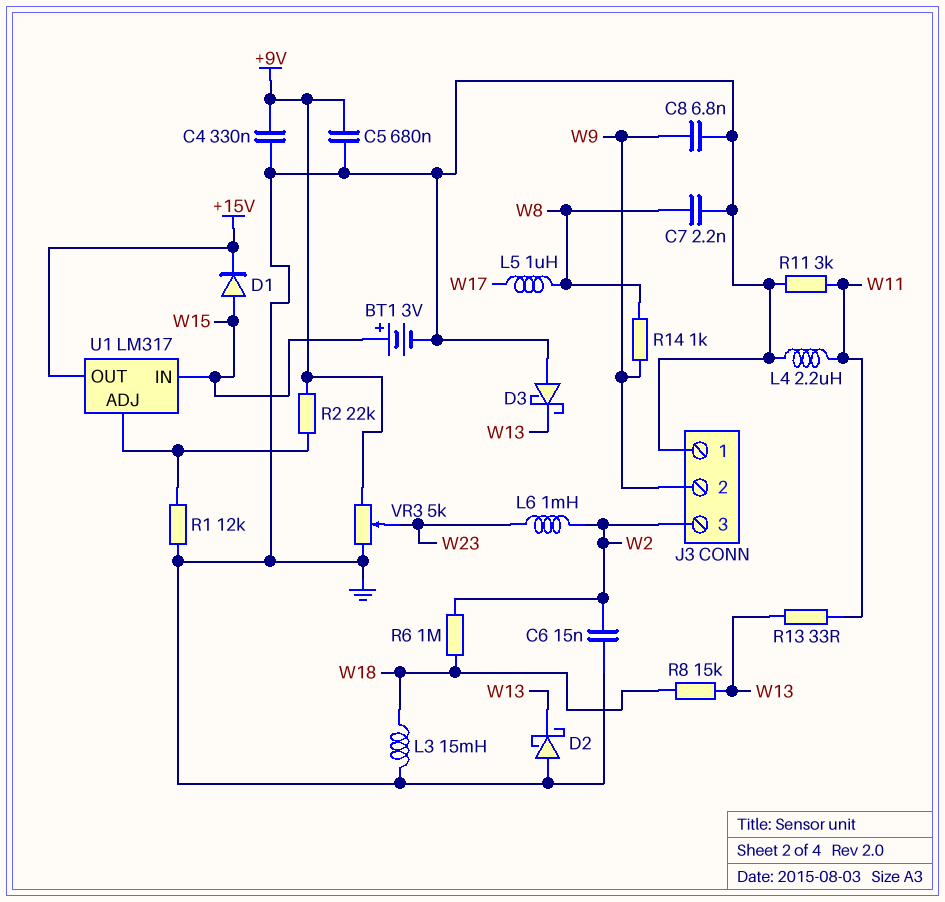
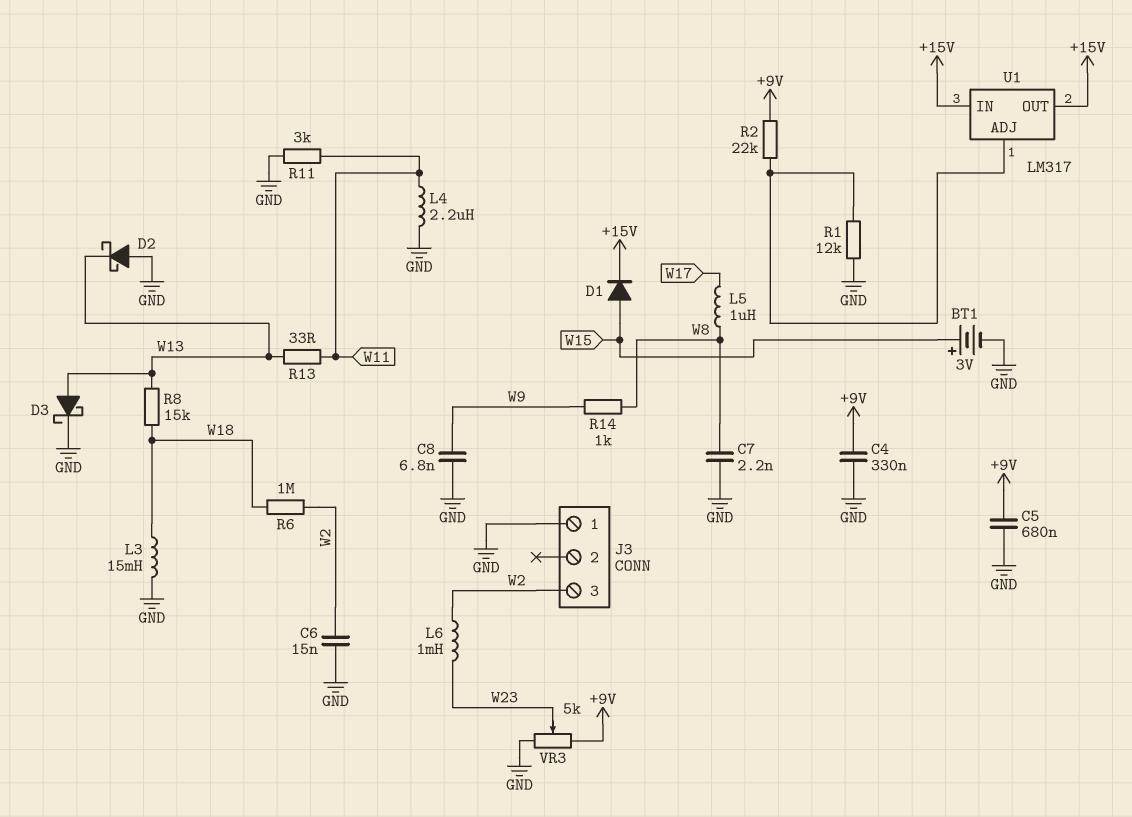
D3: schottky (A GND, K W13) -> schottky (A W13, K GND)
J3 pin 2: W9 -> none
U1 pin IN: W15 -> +15V

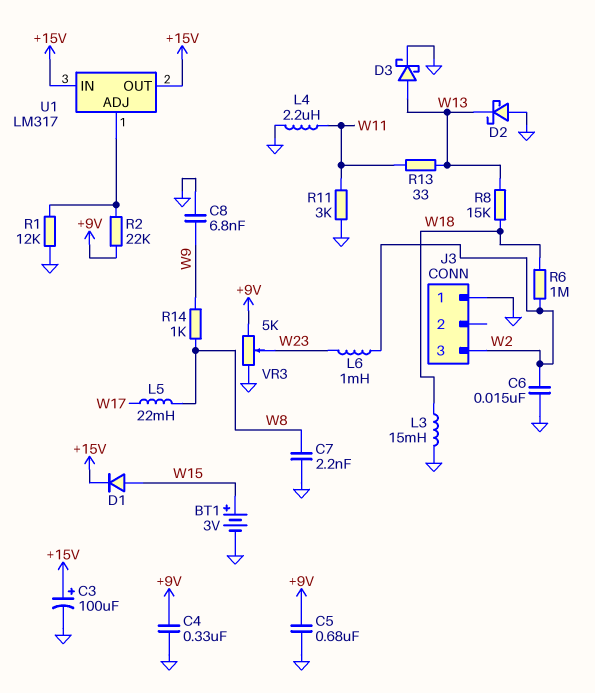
C3: none -> 100uF (plus +15V, minus GND)
L5: 1uH (W8, W17) -> 22mH (W8, W17)

